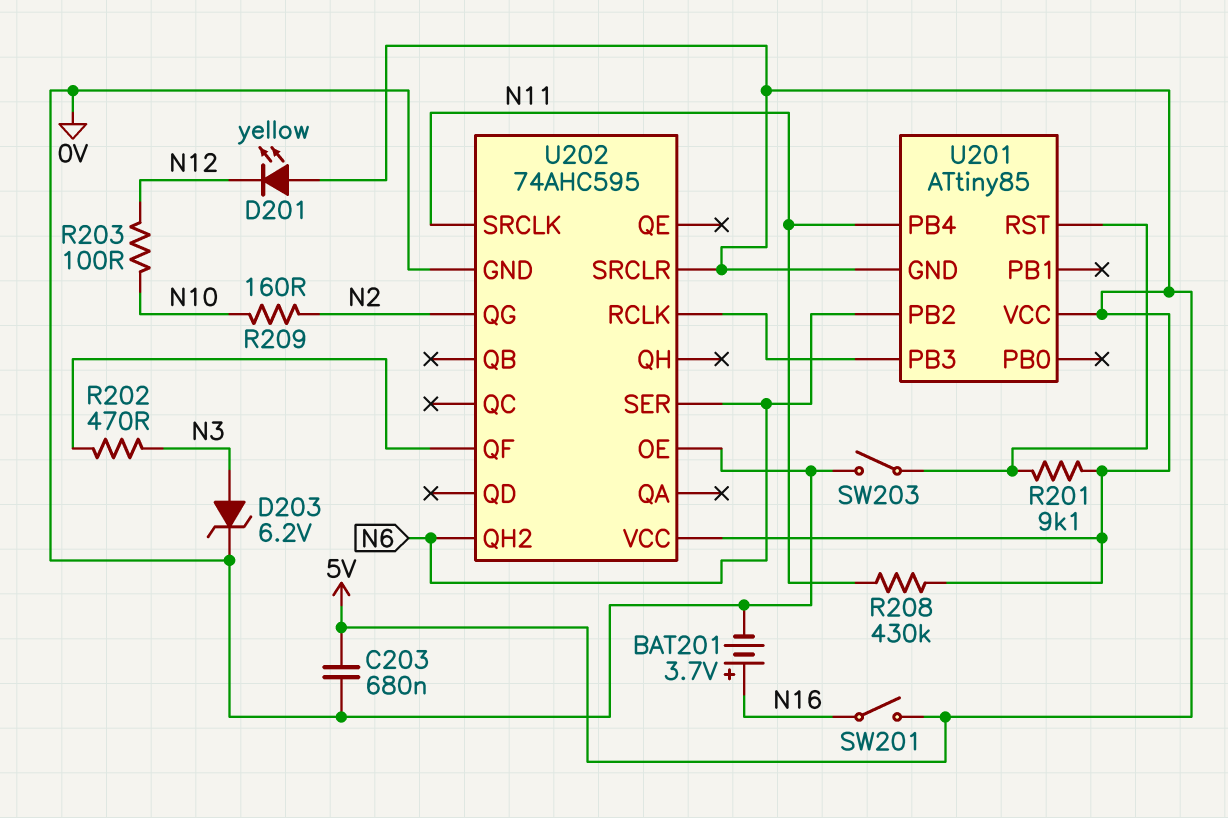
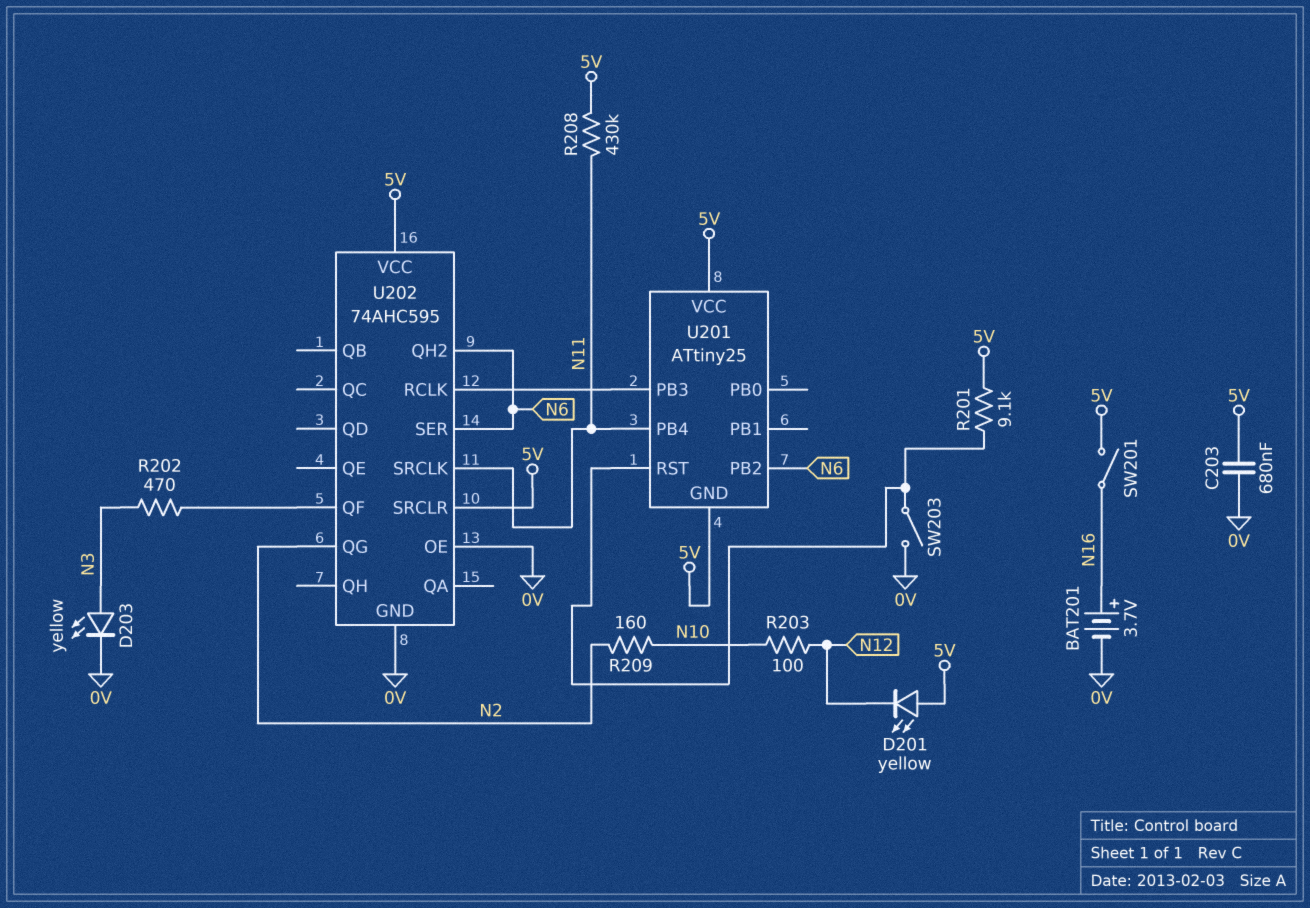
D203: zener 6.2V (A N3, K 0V) -> LED yellow (A N3, K 0V)
U201: ATtiny85 -> ATtiny25

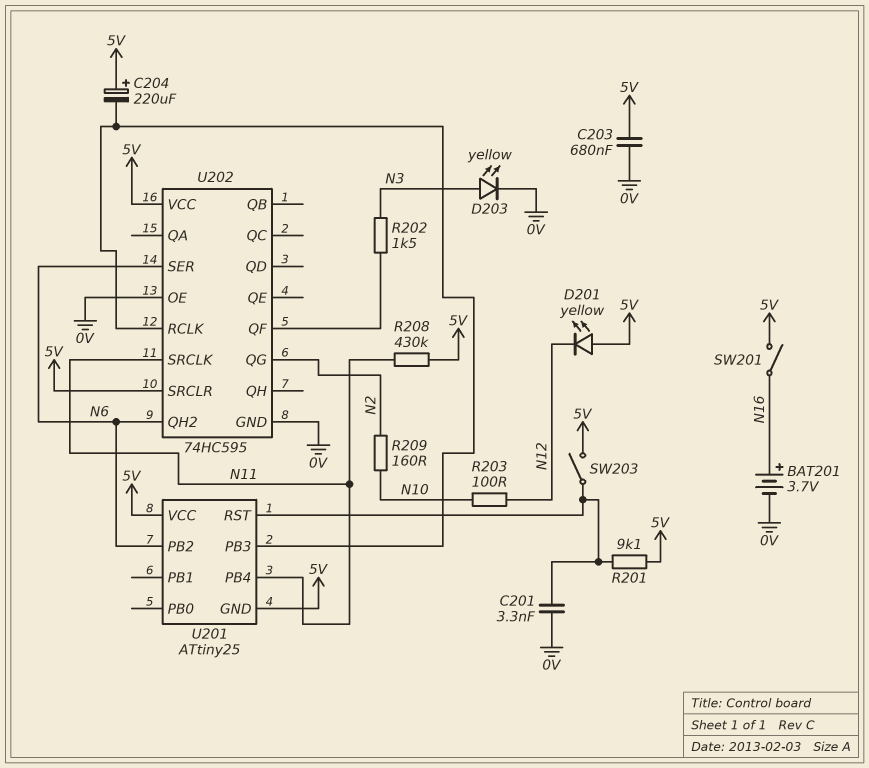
C201: none -> 3.3nF (0V, U201/RST)
C204: none -> 220uF (plus 5V, minus U201/PB3)
R202: 470 (N3, U202/QF) -> 1.5k (N3, U202/QF)
SW203: switch (0V, U201/RST) -> switch (5V, U201/RST)
U202: 74AHC595 -> 74HC595

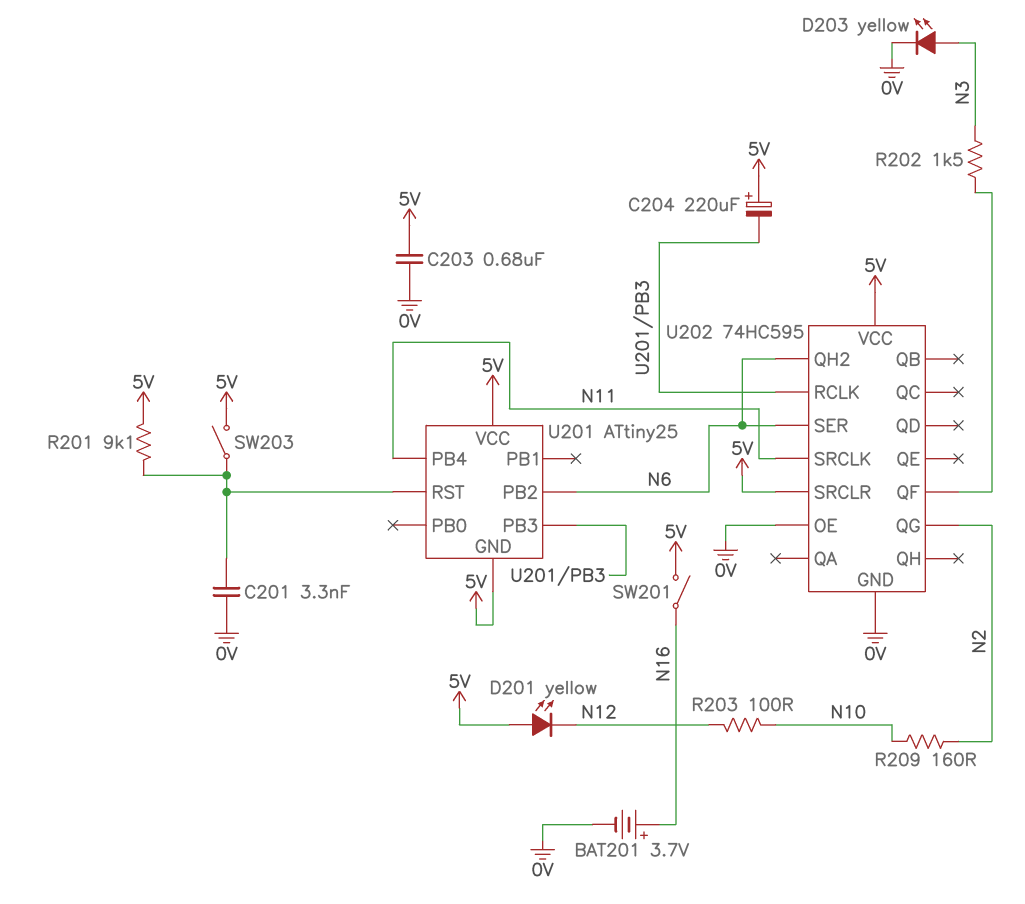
R208: 430k (5V, N11) -> none

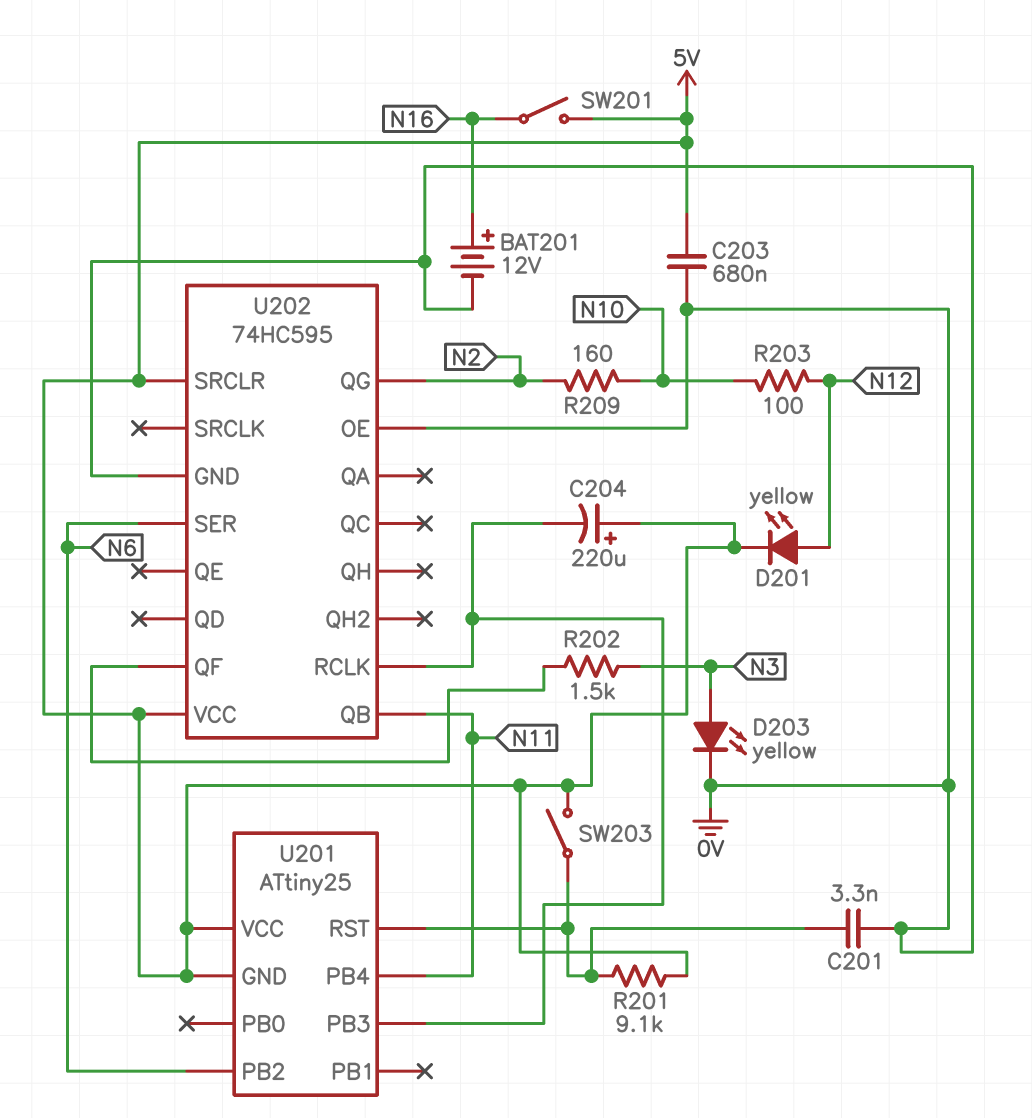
BAT201: 3.7V (plus N16, minus 0V) -> 12V (plus N16, minus 0V)
D201: LED yellow (A 5V, K N12) -> LED yellow (A N12, K 5V)
U202 pin QB: none -> N11
U202 pin QH2: N6 -> none
U202 pin SRCLK: N11 -> none

